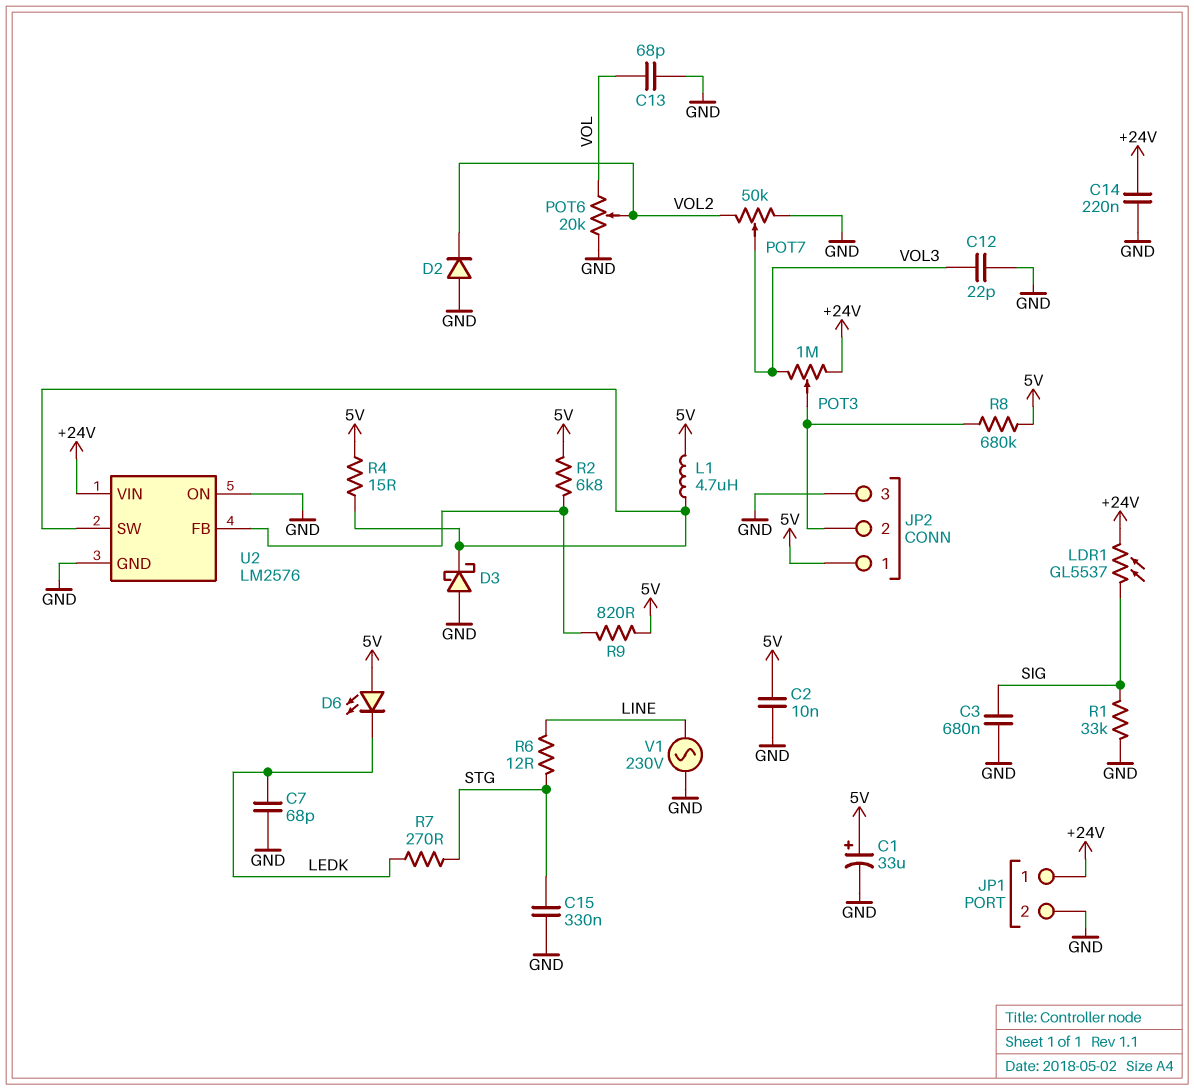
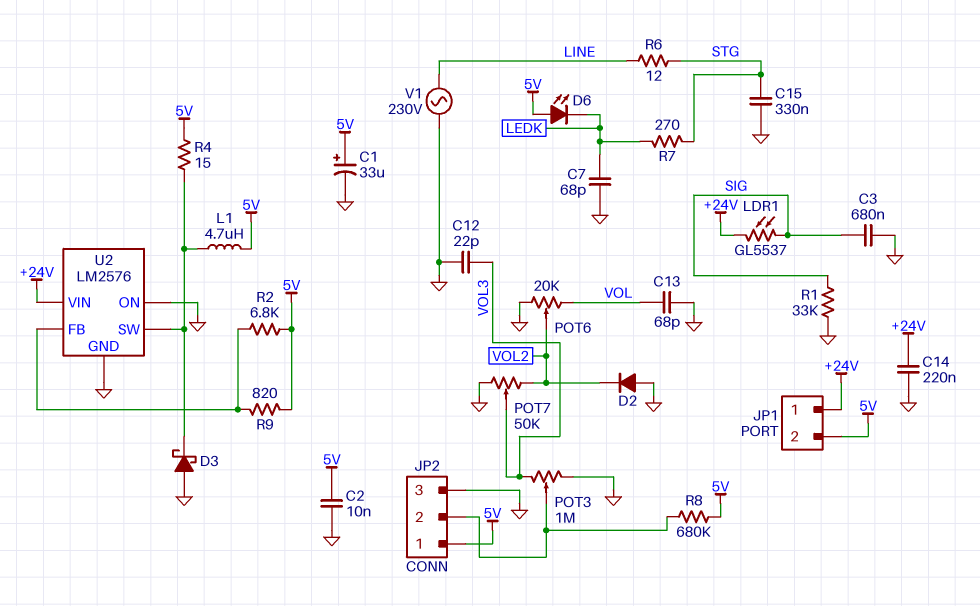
JP1 pin 2: GND -> 5V
POT3: 1M (+24V, VOL3, wiper JP2/2) -> 1M (GND, VOL3, wiper JP2/2)

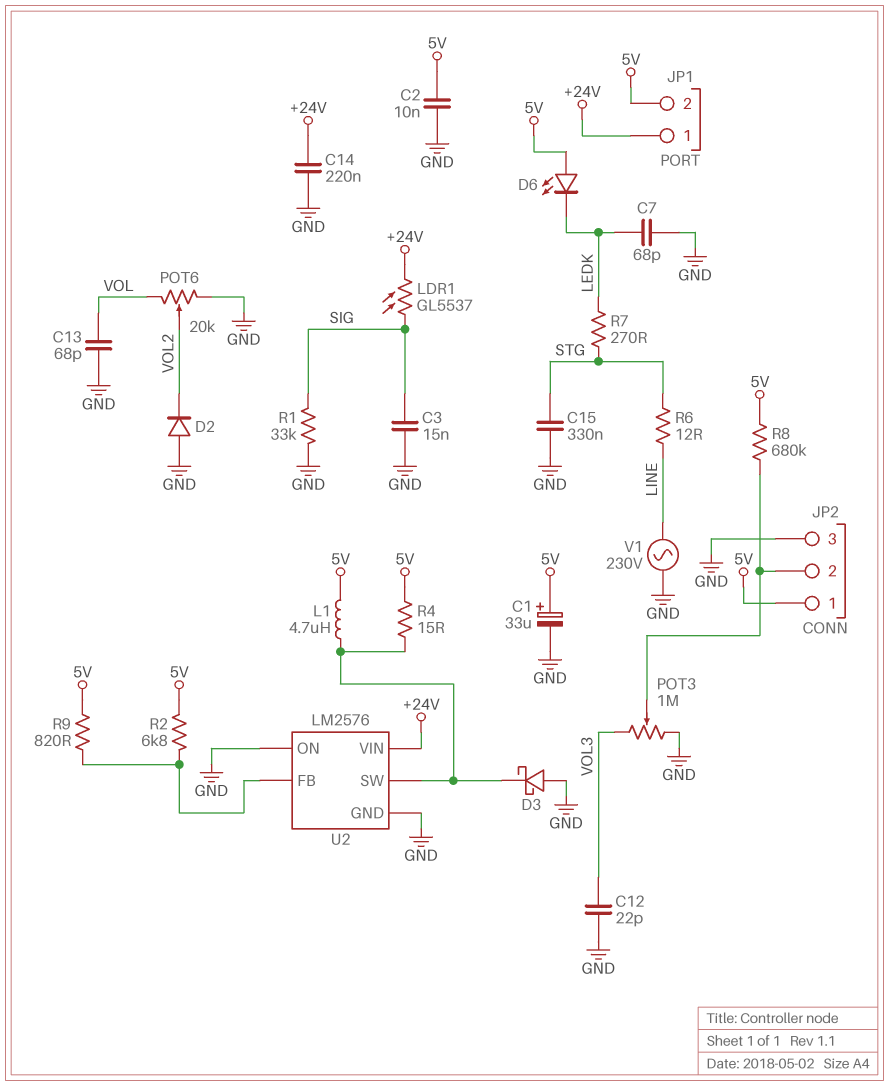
C3: 680nF (GND, SIG) -> 15nF (GND, SIG)
POT7: 50k (GND, VOL2, wiper VOL3) -> none

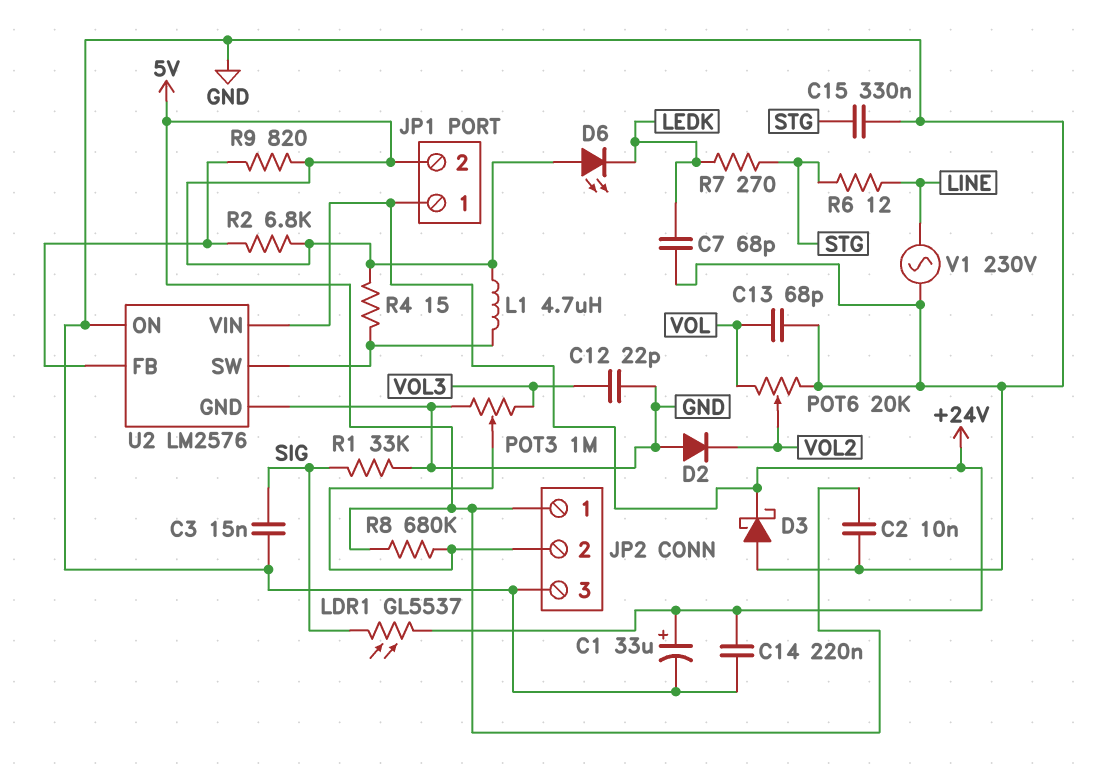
C1: 33uF (plus 5V, minus GND) -> 33uF (plus +24V, minus GND)
D3: schottky (A GND, K U2/SW) -> schottky (A GND, K +24V)

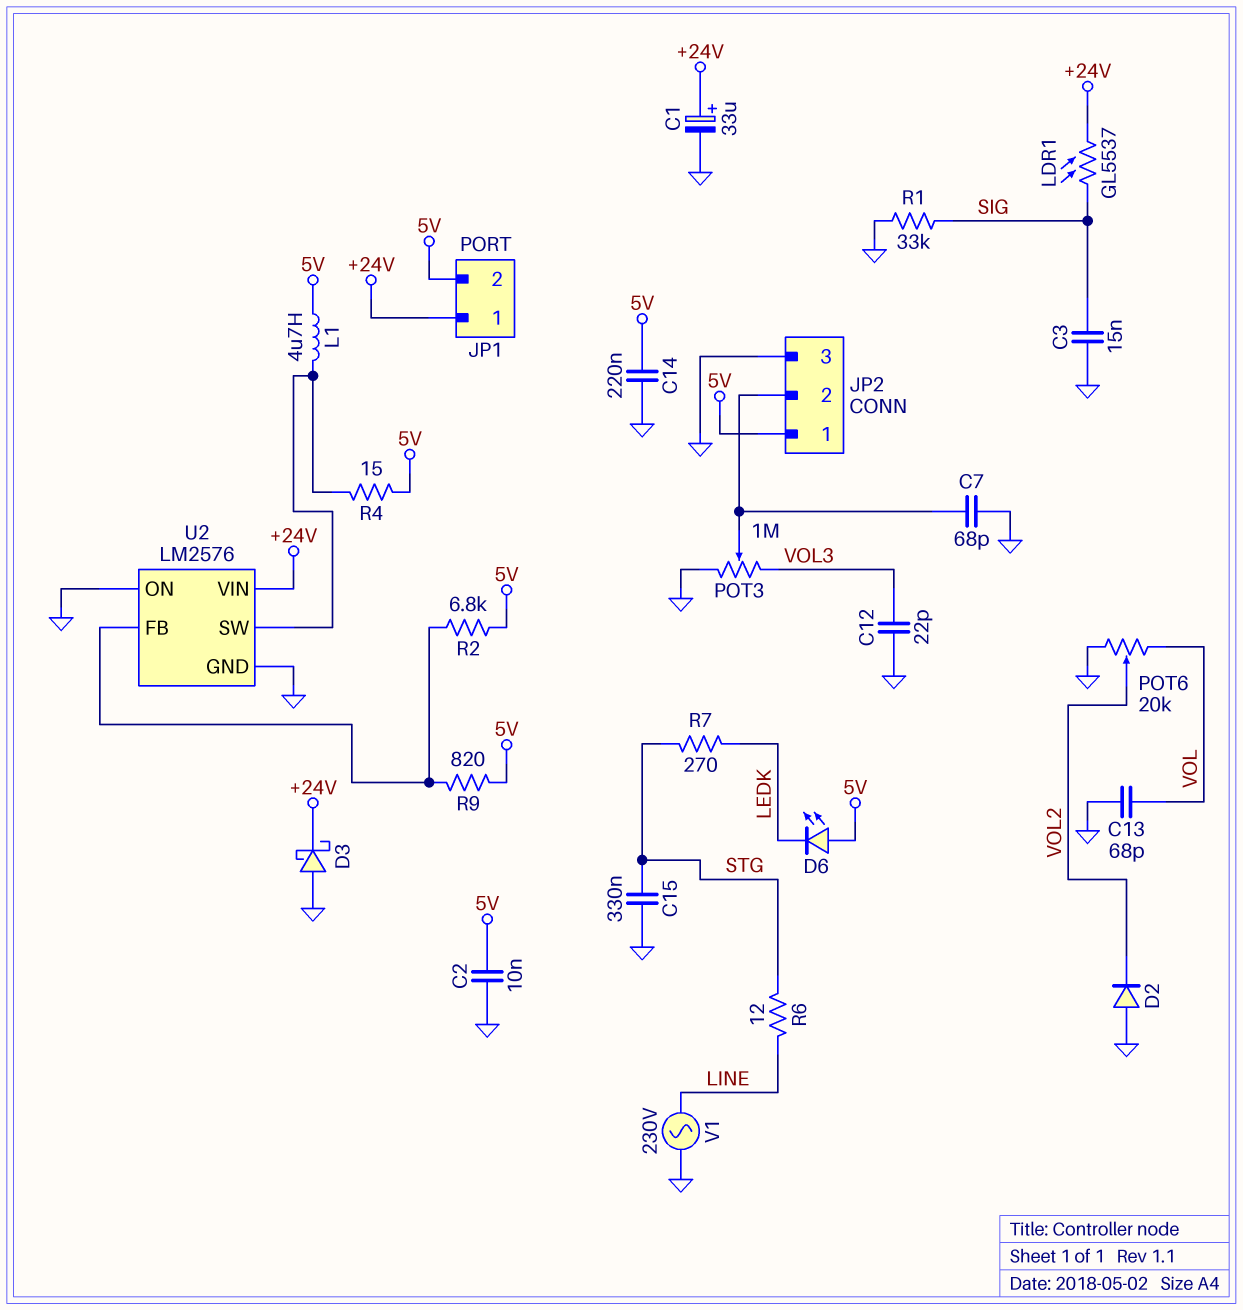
C7: 68pF (GND, LEDK) -> 68pF (GND, JP2/2)
C14: 220nF (+24V, GND) -> 220nF (5V, GND)
R8: 680k (5V, JP2/2) -> none

